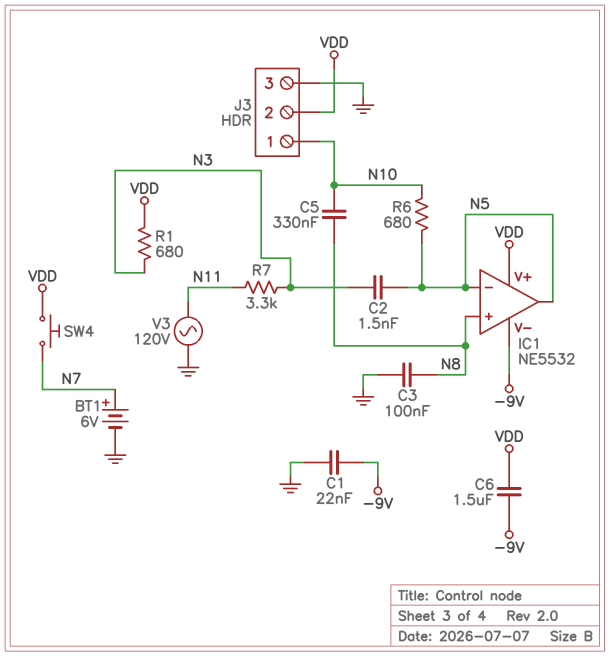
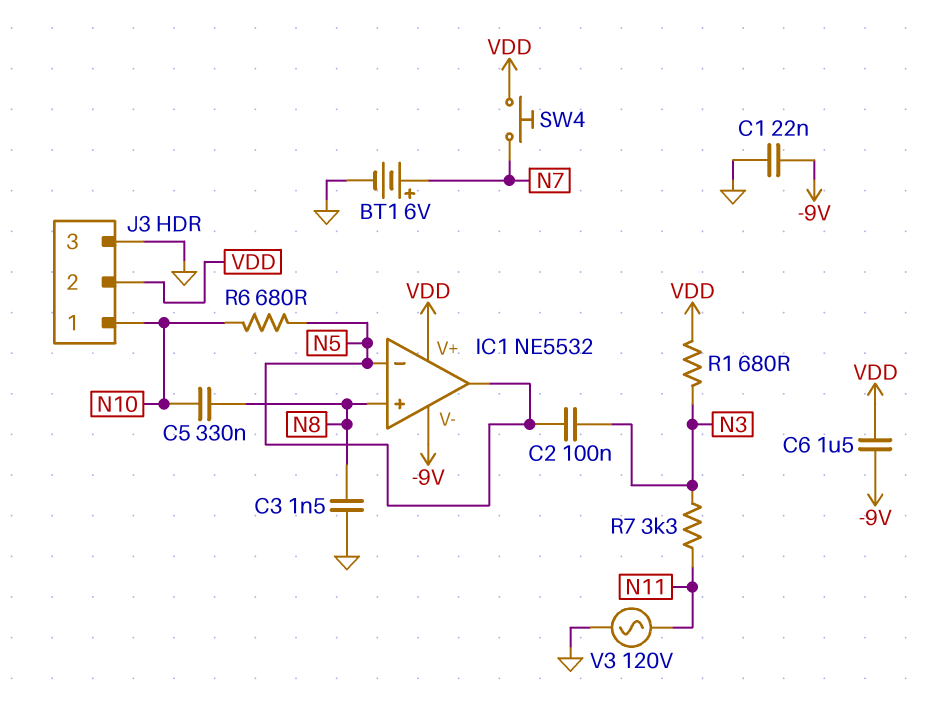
C2: 1.5nF (N3, N5) -> 100nF (N3, N5)
C3: 100nF (GND, N8) -> 1.5nF (GND, N8)

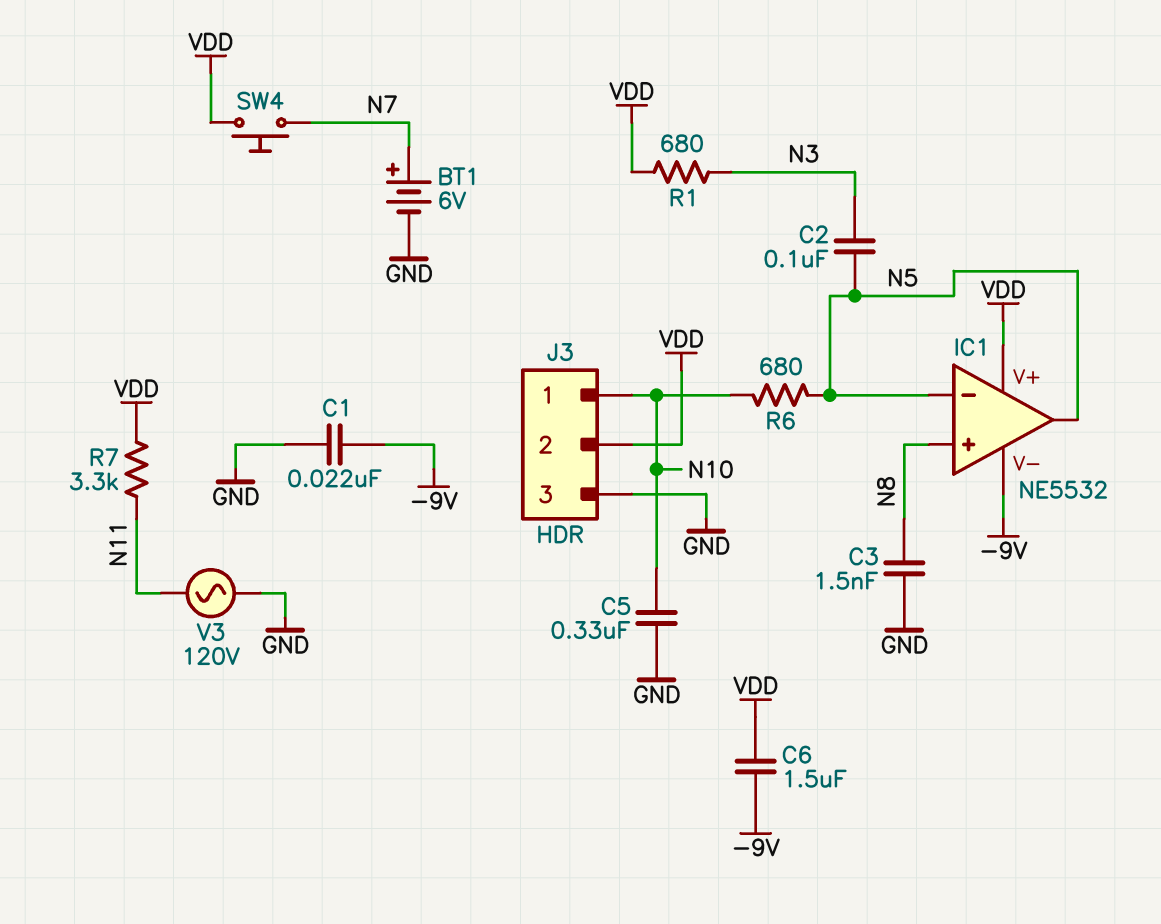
C5: 330nF (N8, N10) -> 330nF (GND, N10)
R7: 3.3k (N3, N11) -> 3.3k (N11, VDD)

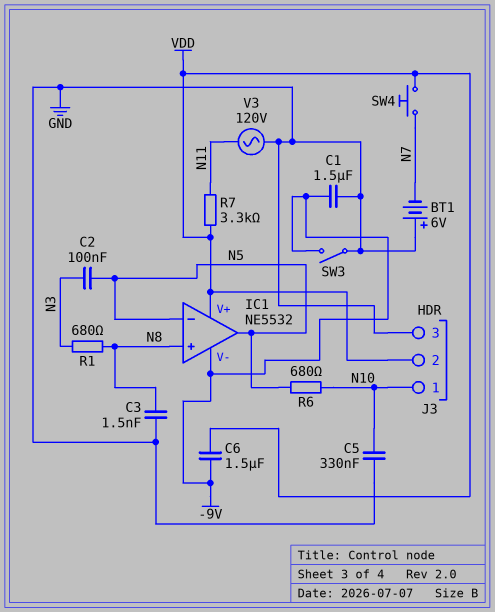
BT1: 6V (plus N7, minus GND) -> 6V (plus GND, minus N7)
C1: 22nF (-9V, GND) -> 1.5uF (-9V, GND)
R1: 680 (N3, VDD) -> 680 (N3, N8)
SW3: none -> switch (-9V, GND)

